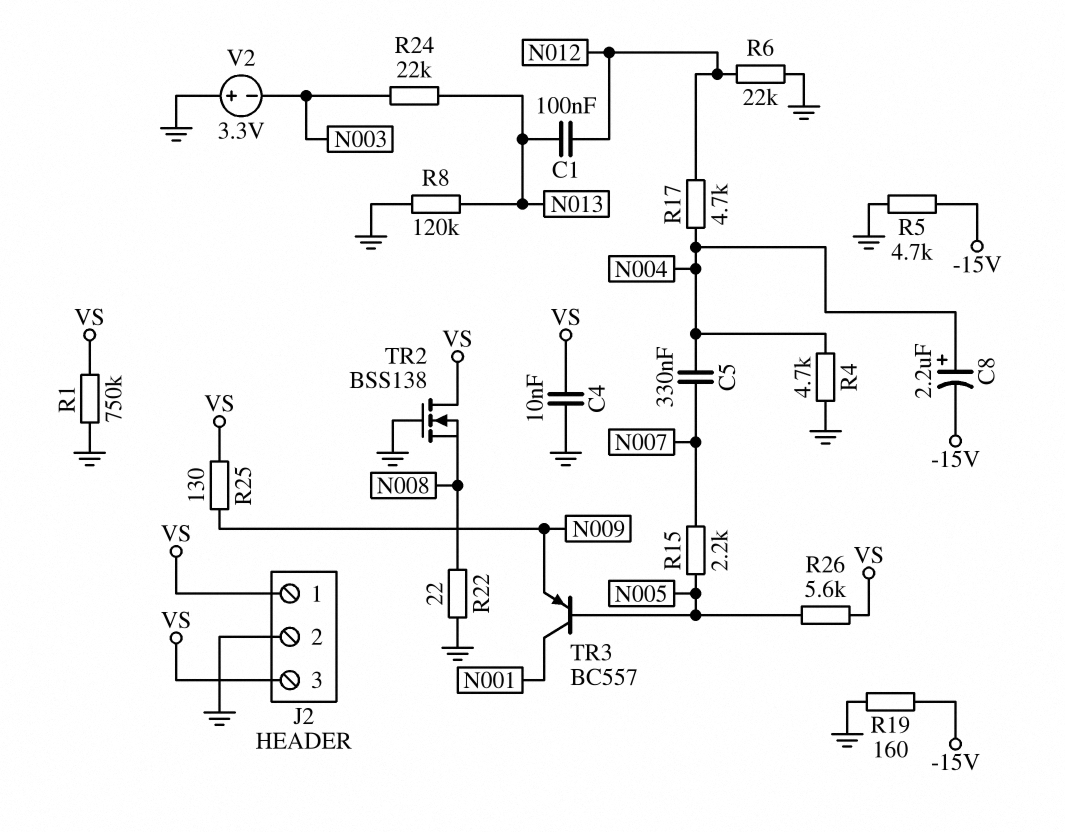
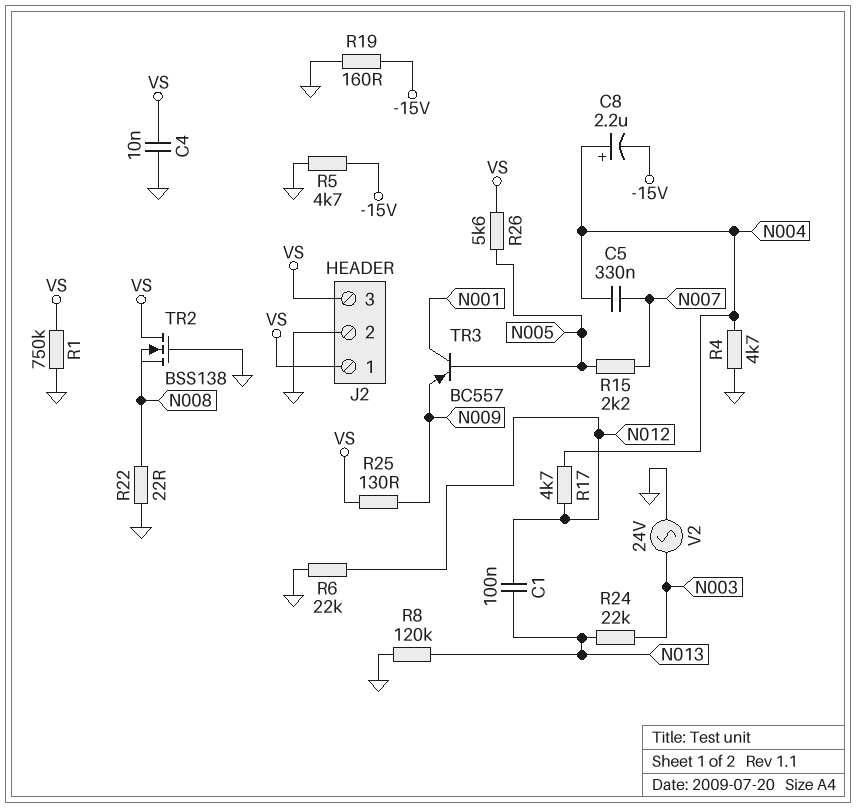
V2: 3.3V (plus GND, minus N003) -> AC 24V (GND, N003)

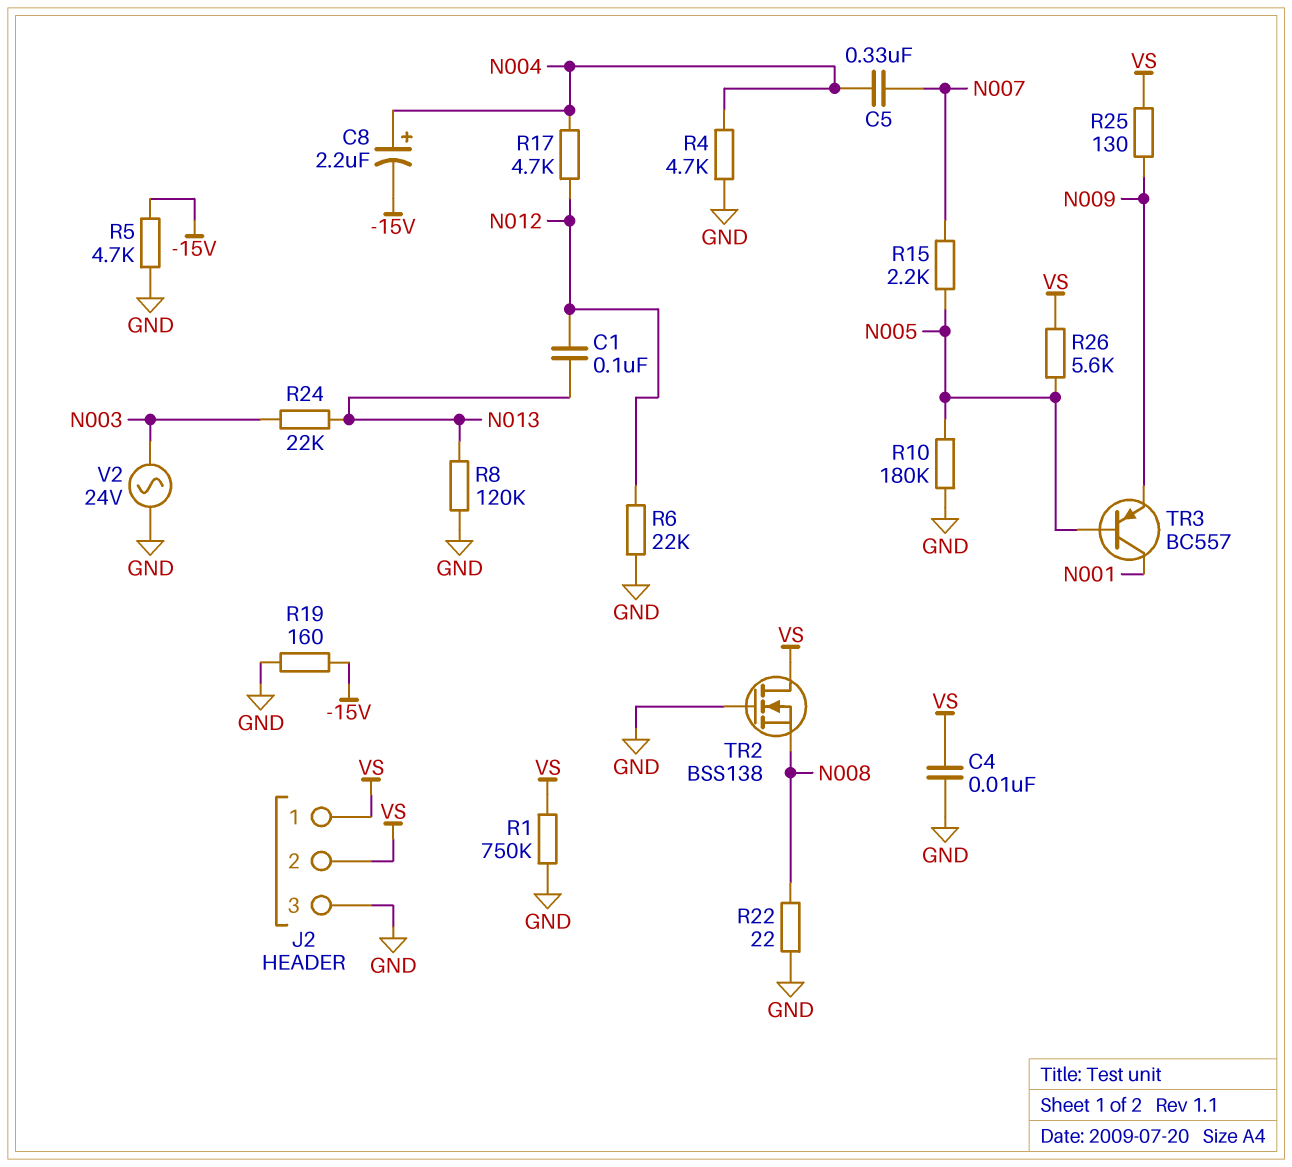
J2 pin 2: GND -> VS
J2 pin 3: VS -> GND
R10: none -> 180k (GND, N005)

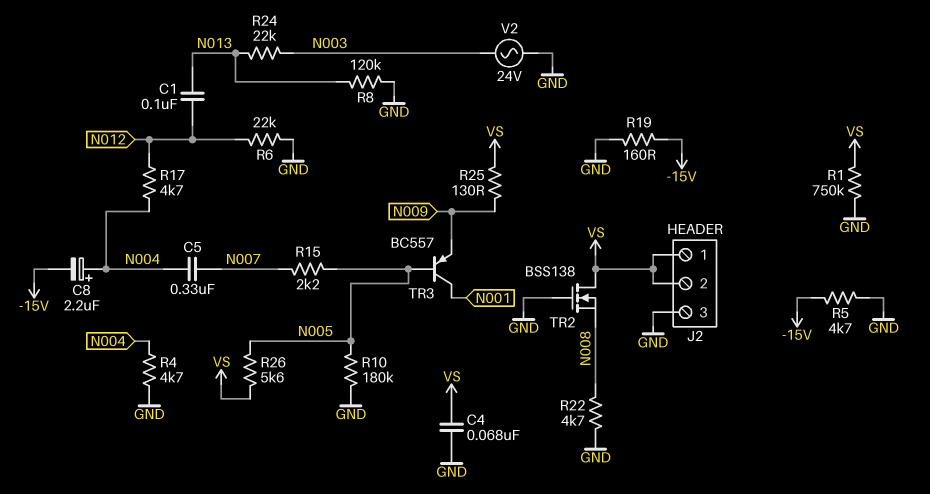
C4: 10nF (GND, VS) -> 68nF (GND, VS)
R22: 22 (GND, N008) -> 4.7k (GND, N008)

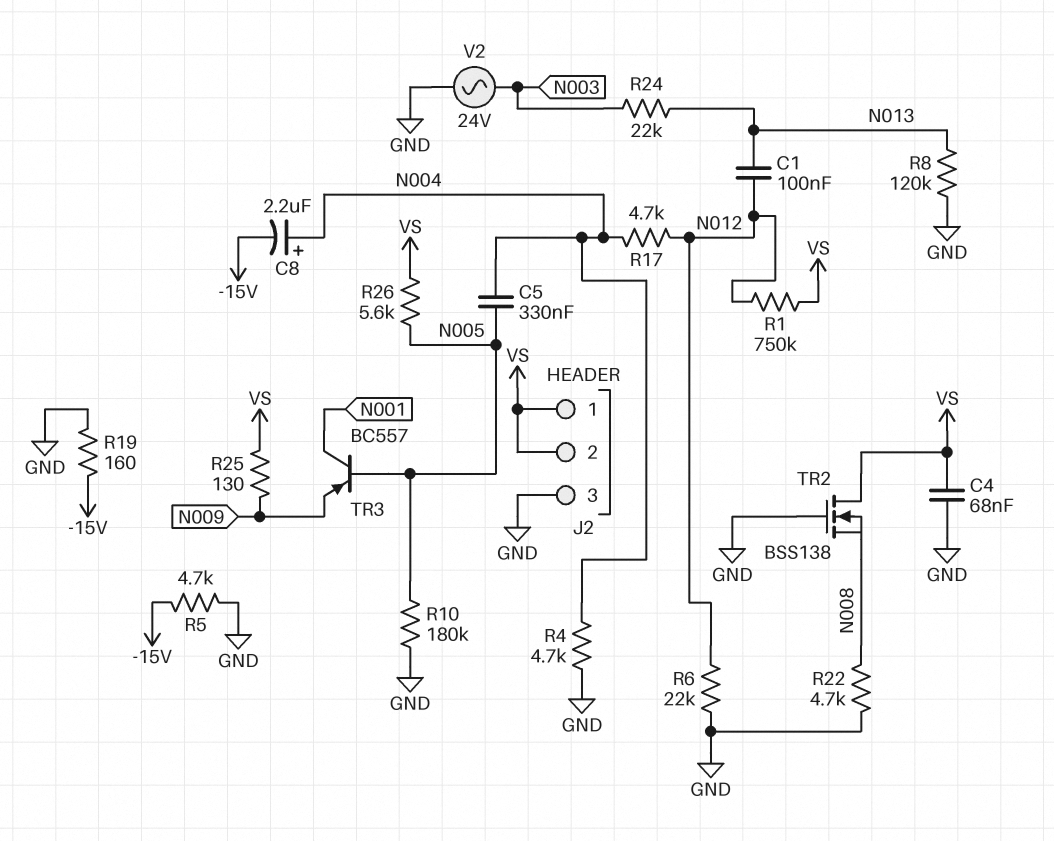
C5: 330nF (N004, N007) -> 330nF (N004, N005)
R1: 750k (GND, VS) -> 750k (N012, VS)
R15: 2.2k (N005, N007) -> none

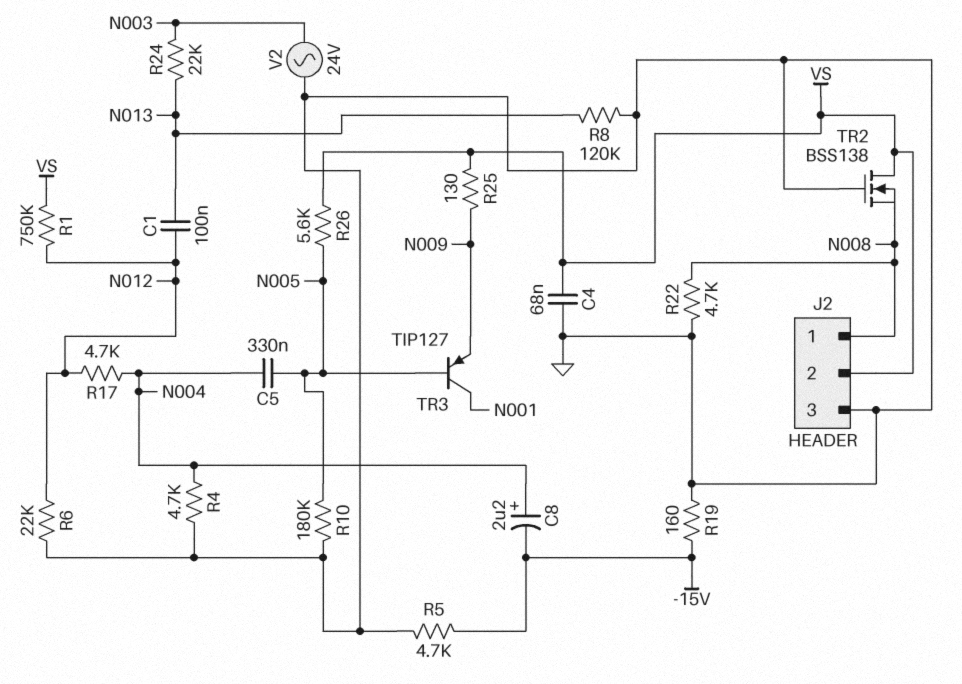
J2 pin 1: VS -> N008
TR3: PNP BC557 (B N005, C N001, E N009) -> PNP TIP127 (B N005, C N001, E N009)

